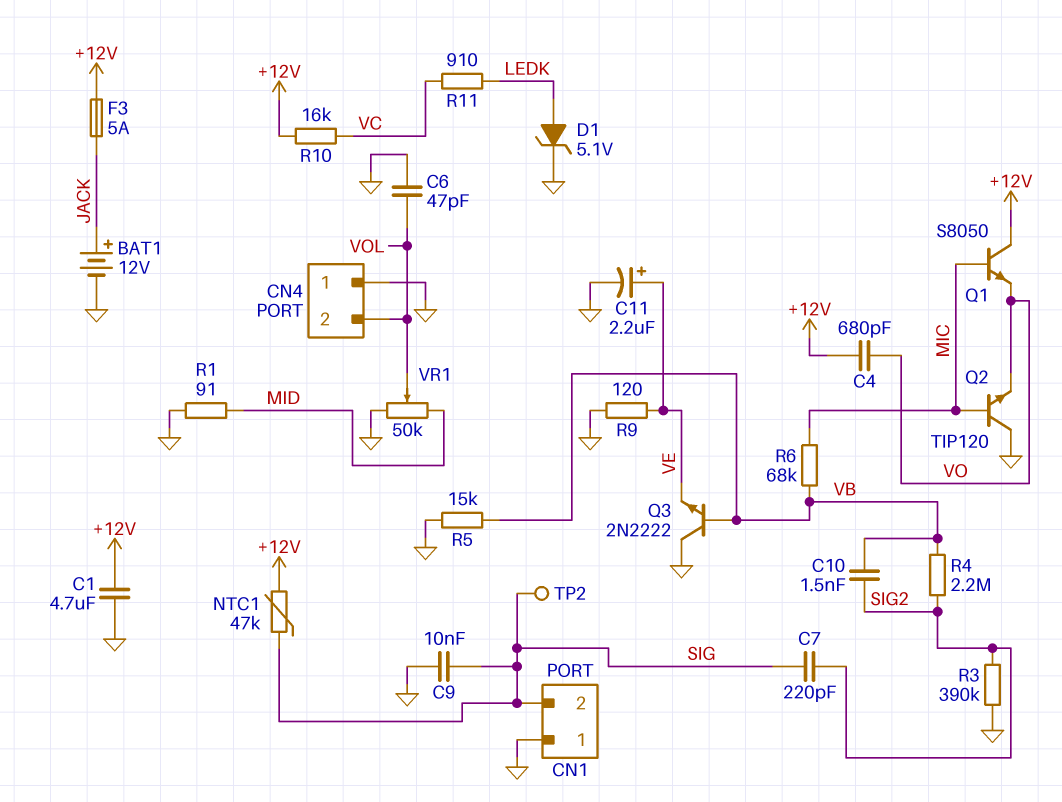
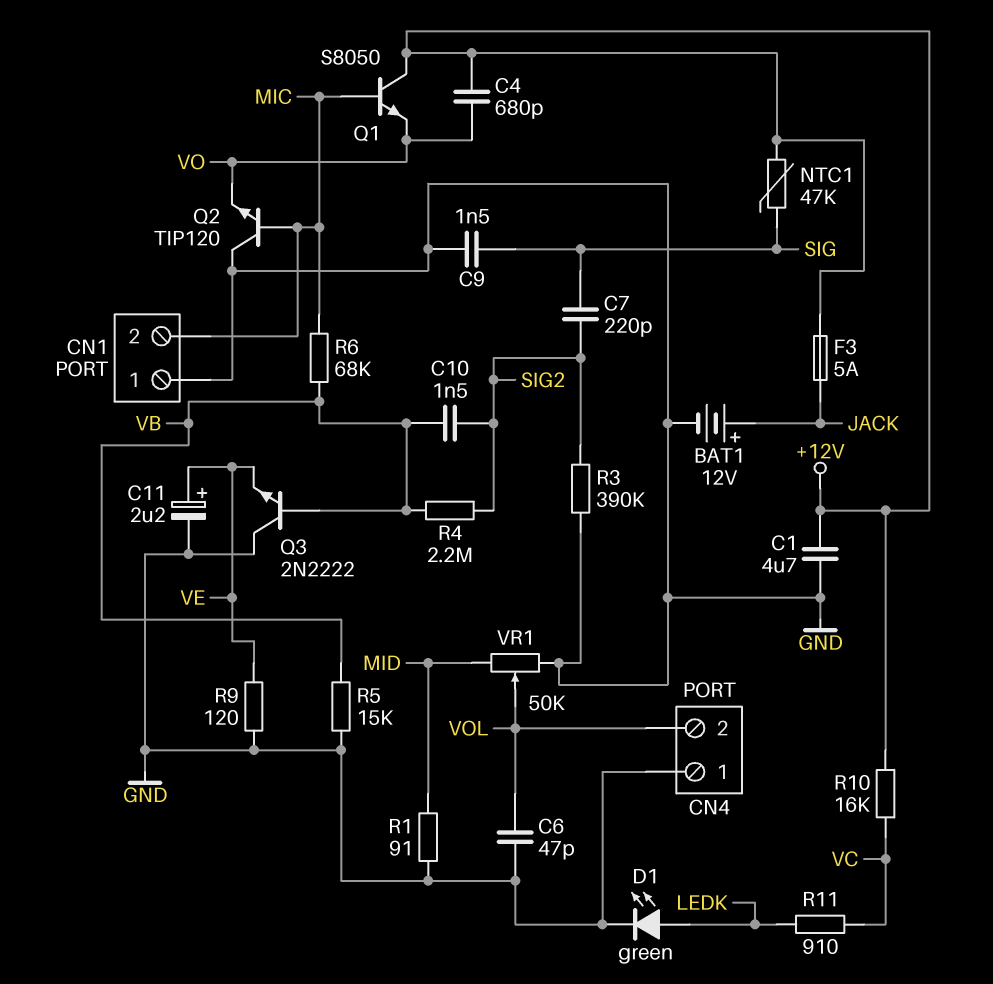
C9: 10nF (GND, SIG) -> 1.5nF (GND, SIG)
CN1 pin 2: SIG -> MIC
D1: zener 5.1V (A LEDK, K GND) -> LED green (A LEDK, K GND)
TP2: test point (SIG) -> none

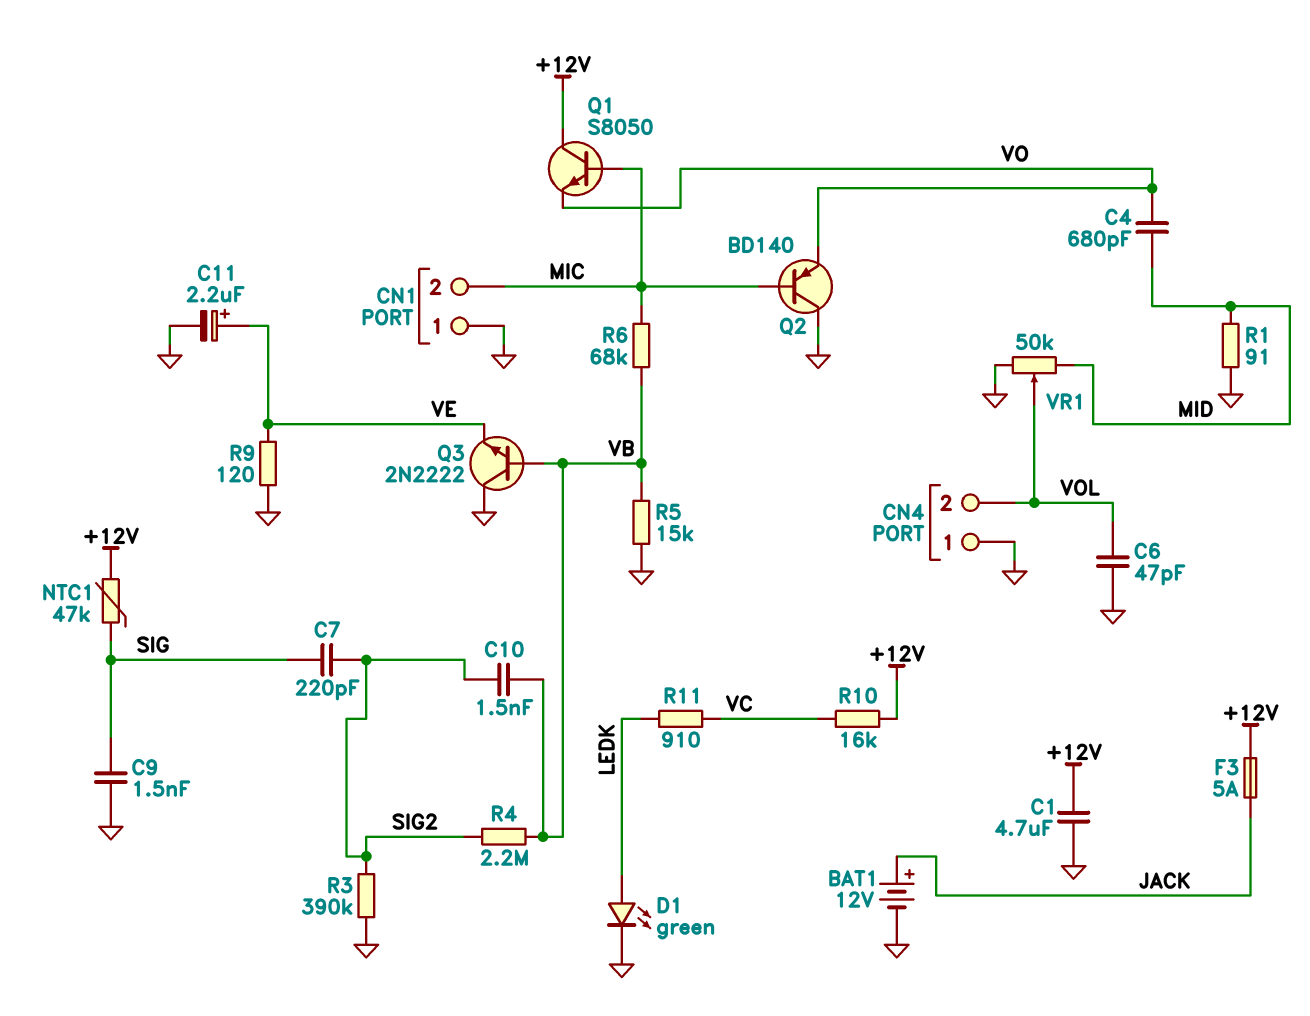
C4: 680pF (+12V, VO) -> 680pF (MID, VO)
Q2: NPN TIP120 (B MIC, C GND, E VO) -> PNP BD140 (B MIC, C GND, E VO)

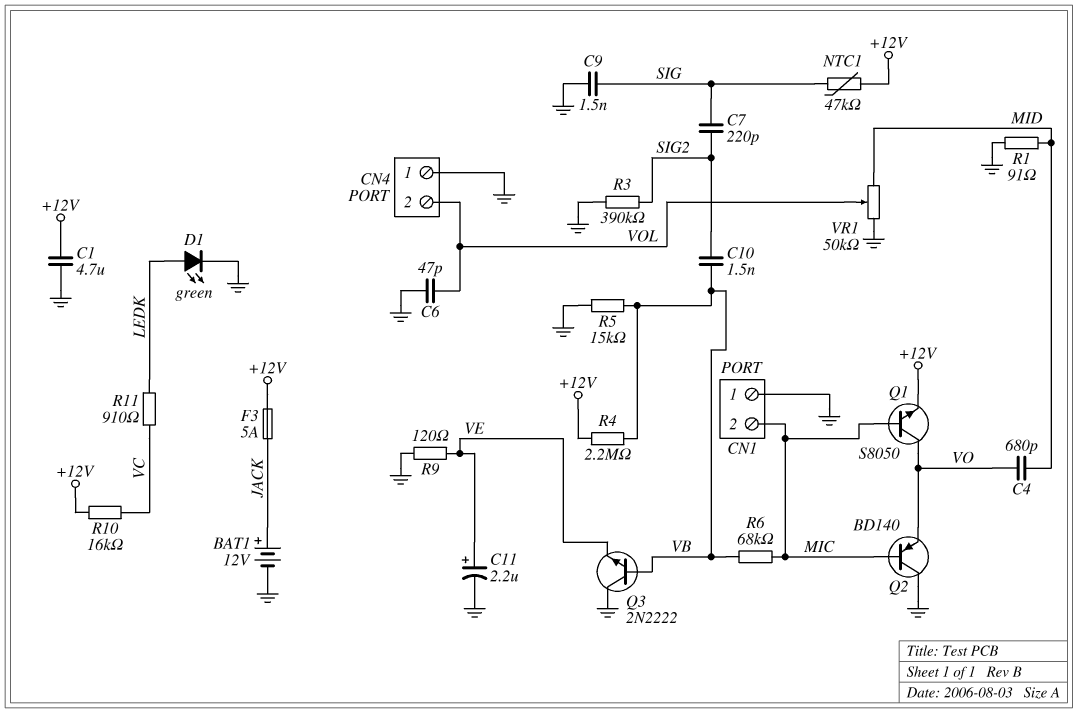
Q1: NPN S8050 (B MIC, C +12V, E VO) -> NPN S8050 (B MIC, C VO, E +12V)
R4: 2.2M (SIG2, VB) -> 2.2M (+12V, VB)

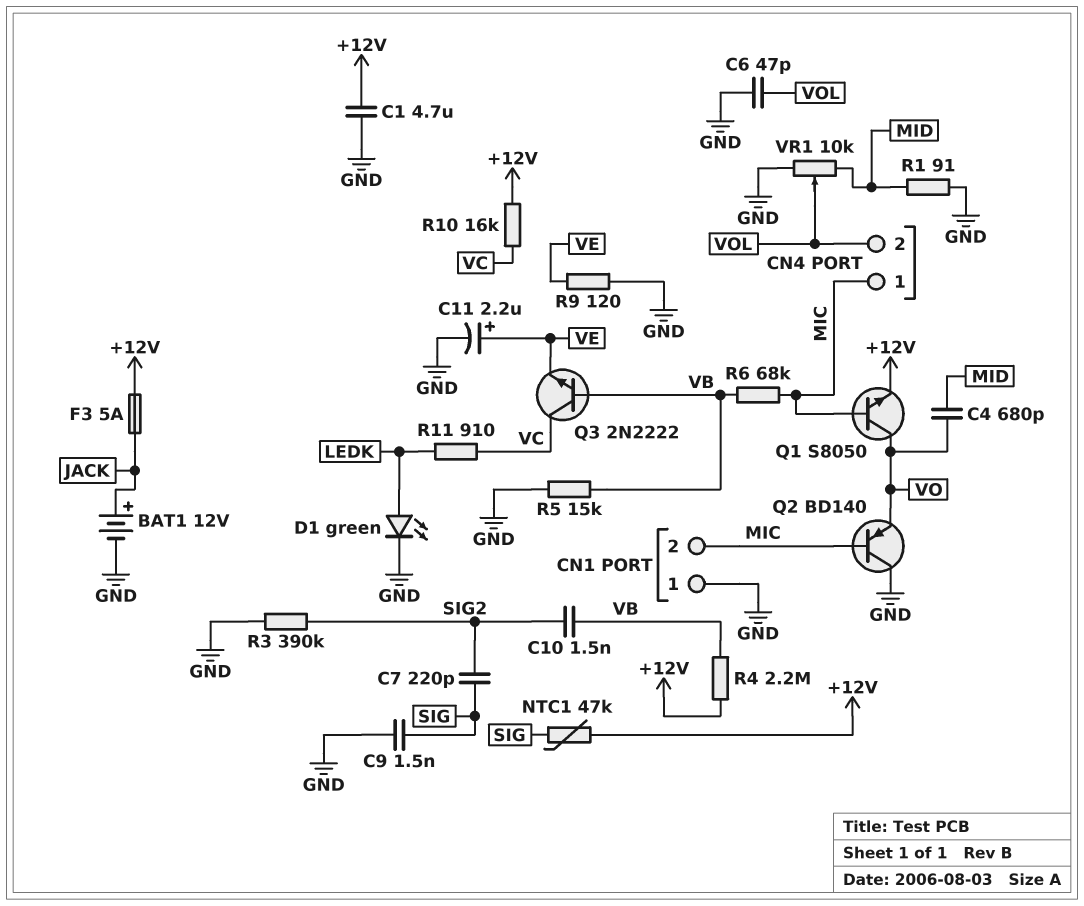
CN4 pin 1: GND -> MIC
Q3: NPN 2N2222 (B VB, C GND, E VE) -> NPN 2N2222 (B VB, C VC, E VE)
VR1: 50k (GND, MID, wiper VOL) -> 10k (GND, MID, wiper VOL)

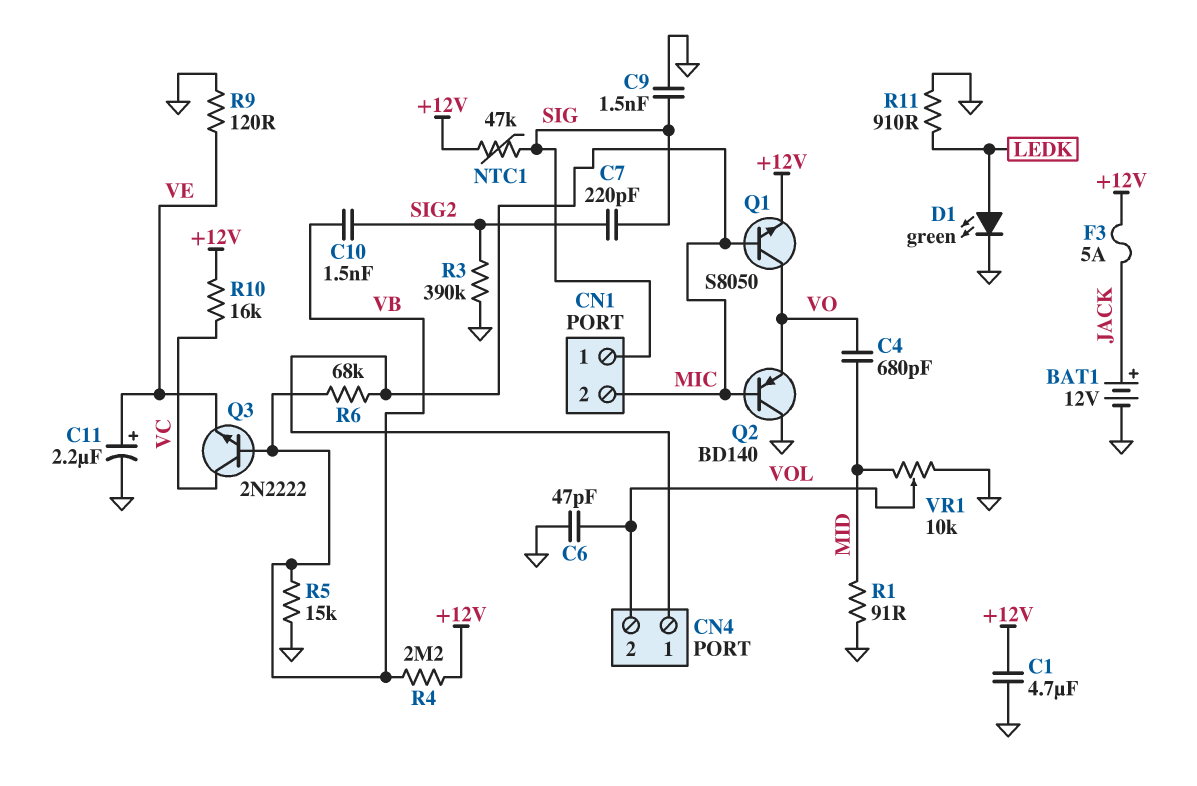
CN1 pin 1: GND -> SIG
R11: 910 (LEDK, VC) -> 910 (GND, LEDK)

